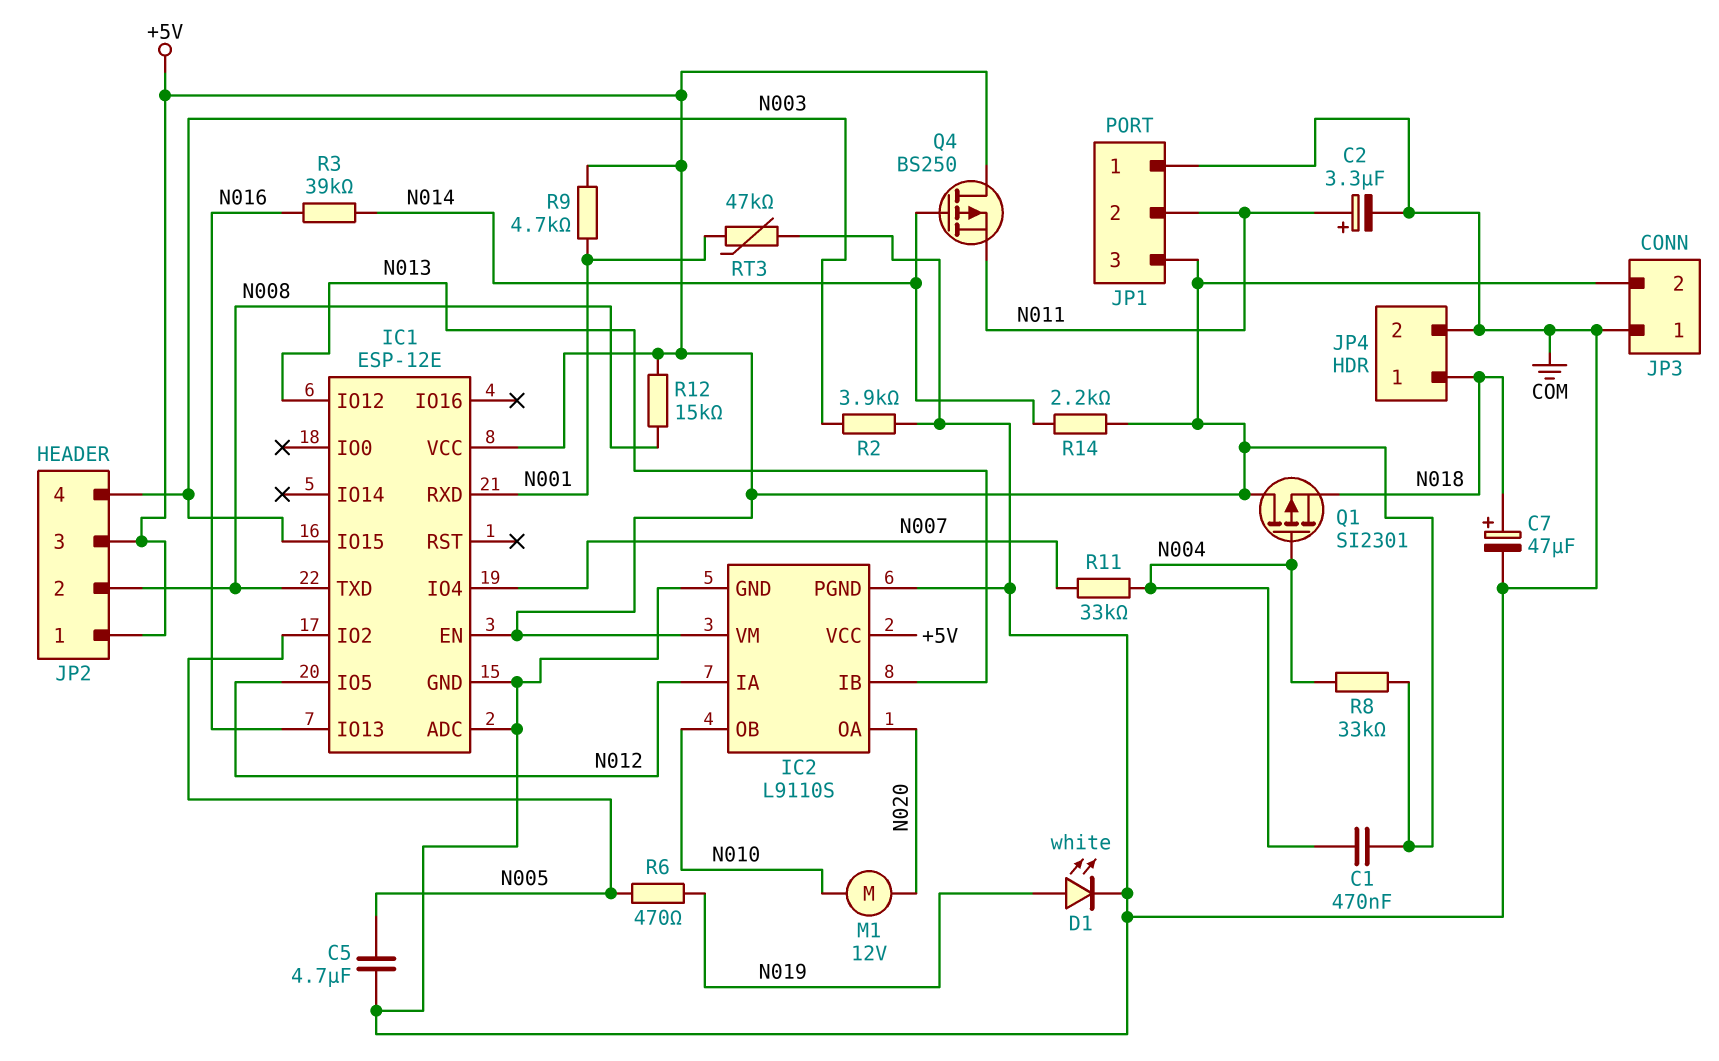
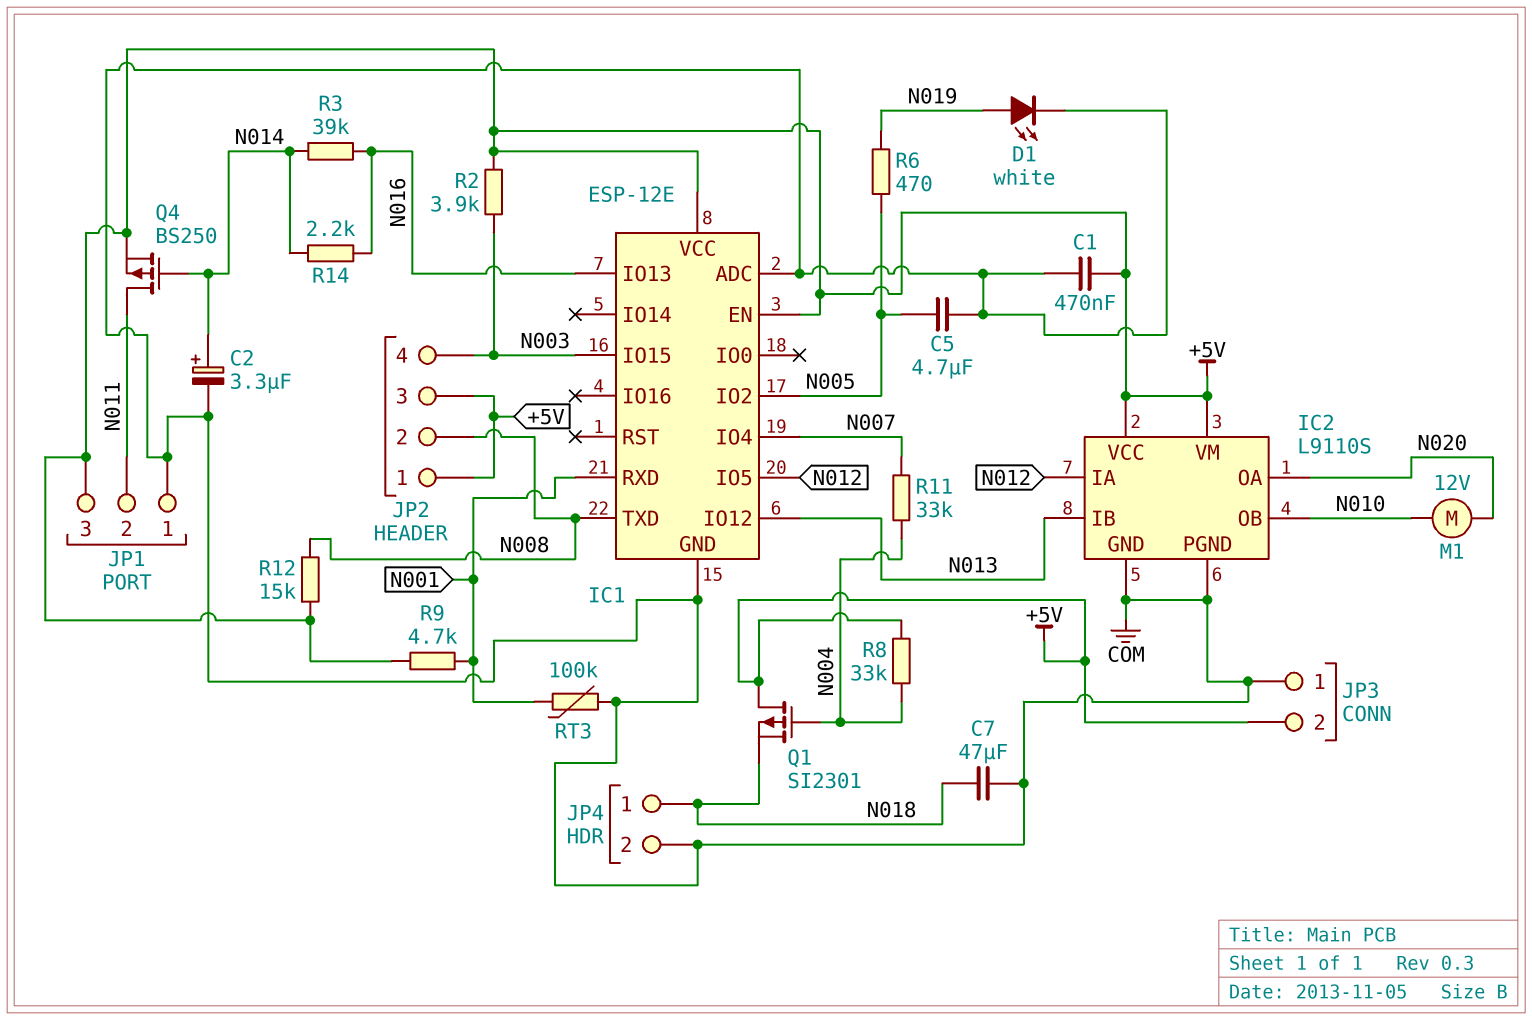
C1: 470nF (+5V, N004) -> 470nF (+5V, COM)
C2: 3.3uF (plus N011, minus COM) -> 3.3uF (plus N014, minus COM)
C7: 47uF (plus N018, minus COM) -> 47uF (COM, N018)
Q4: PMOS BS250 (G N014, D +5V, S N011) -> PMOS BS250 (G N014, D N011, S +5V)
R2: 3.9k (COM, N003) -> 3.9k (+5V, N003)
R14: 2.2k (+5V, N014) -> 2.2k (N014, N016)
RT3: 47k (COM, N001) -> 100k (COM, N001)

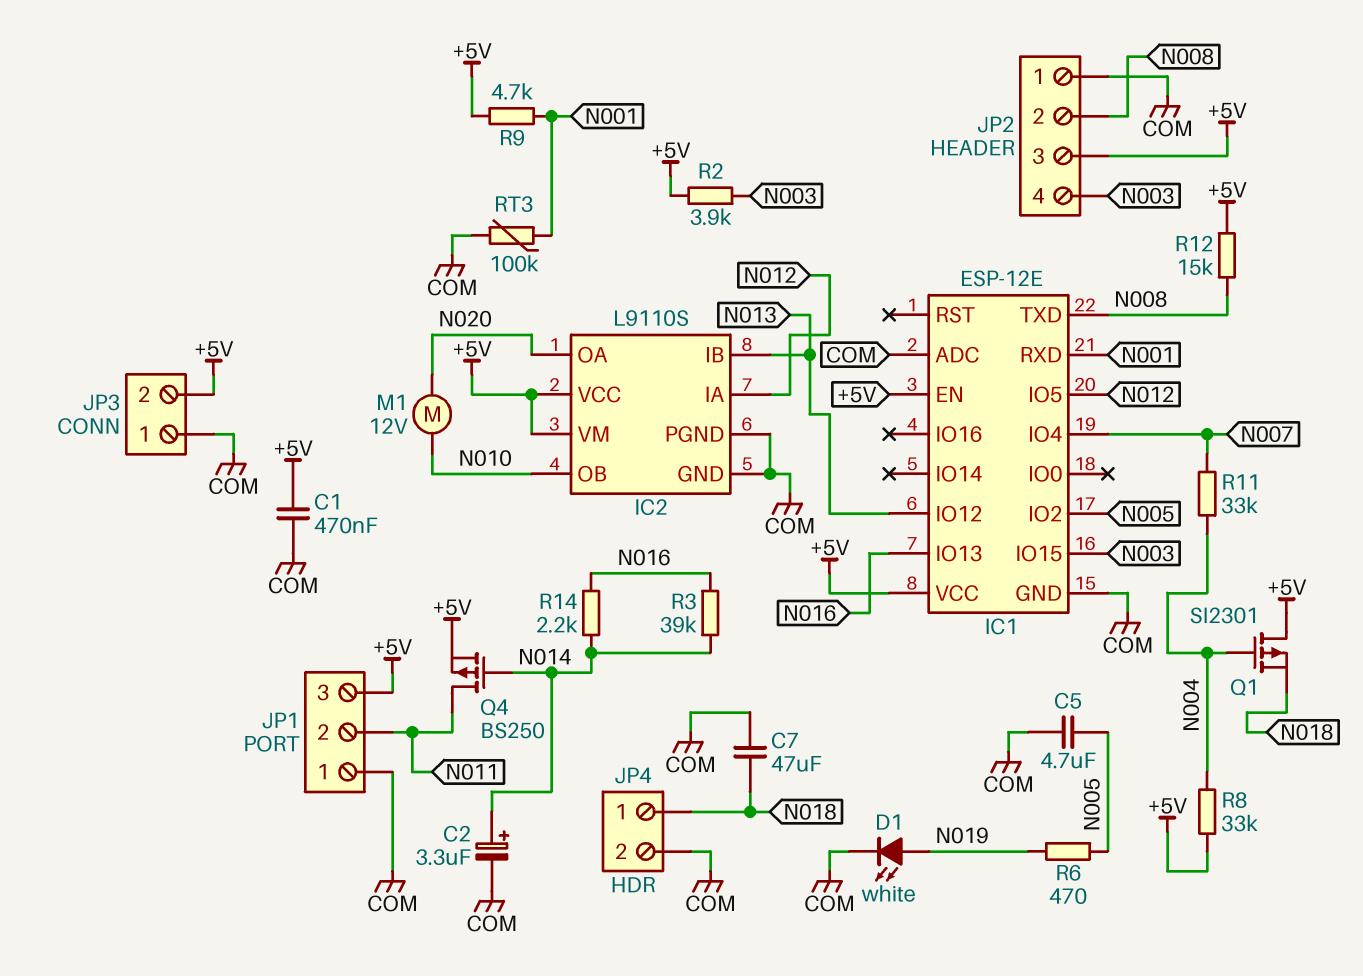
JP2 pin 1: +5V -> COM

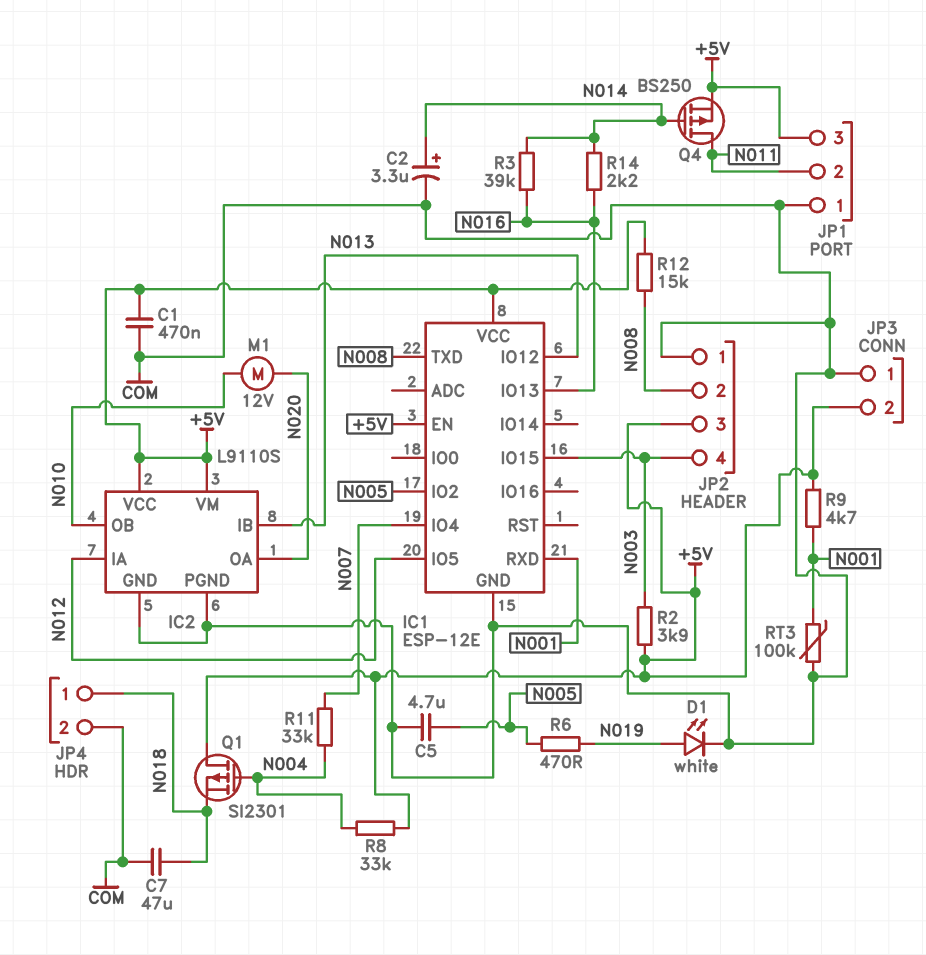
IC1 pin ADC: COM -> none

